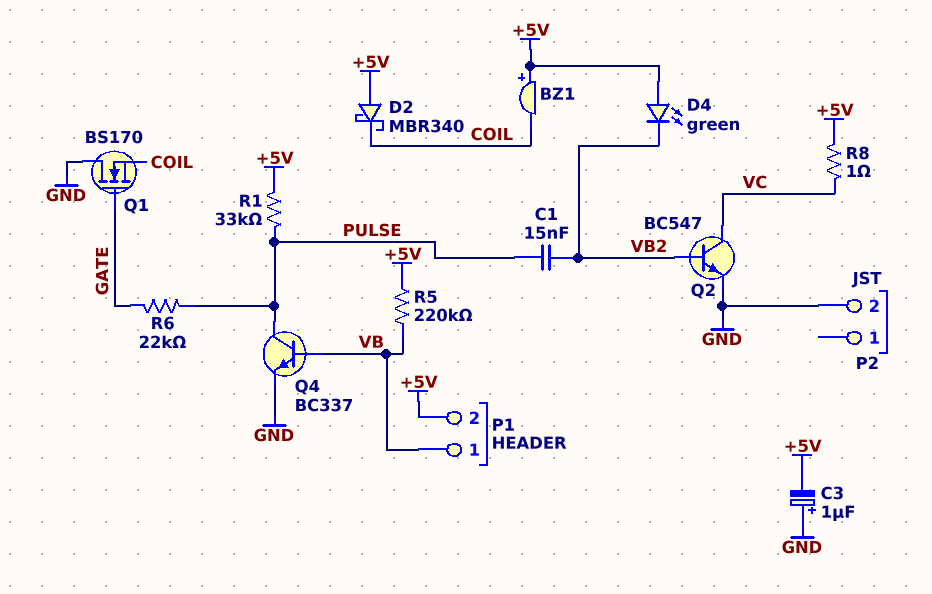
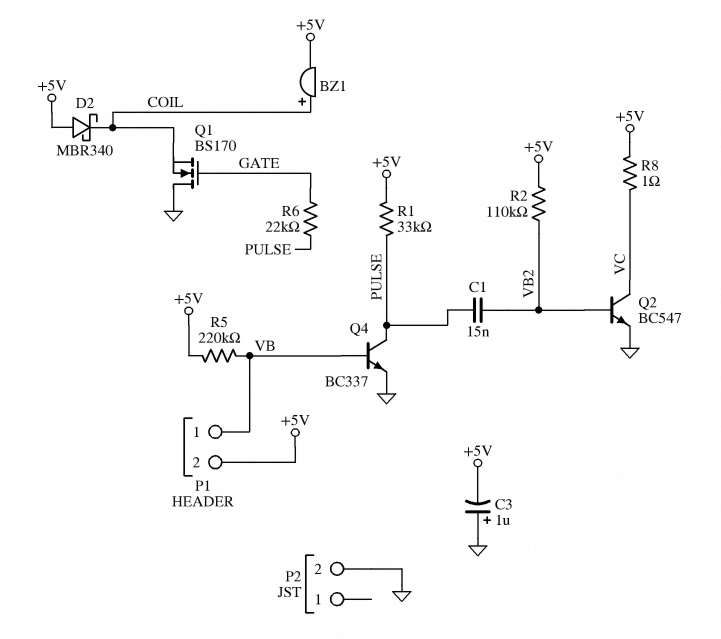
BZ1: buzzer (plus +5V, minus COIL) -> buzzer (plus COIL, minus +5V)
D4: LED green (A +5V, K VB2) -> none
R2: none -> 110k (+5V, VB2)

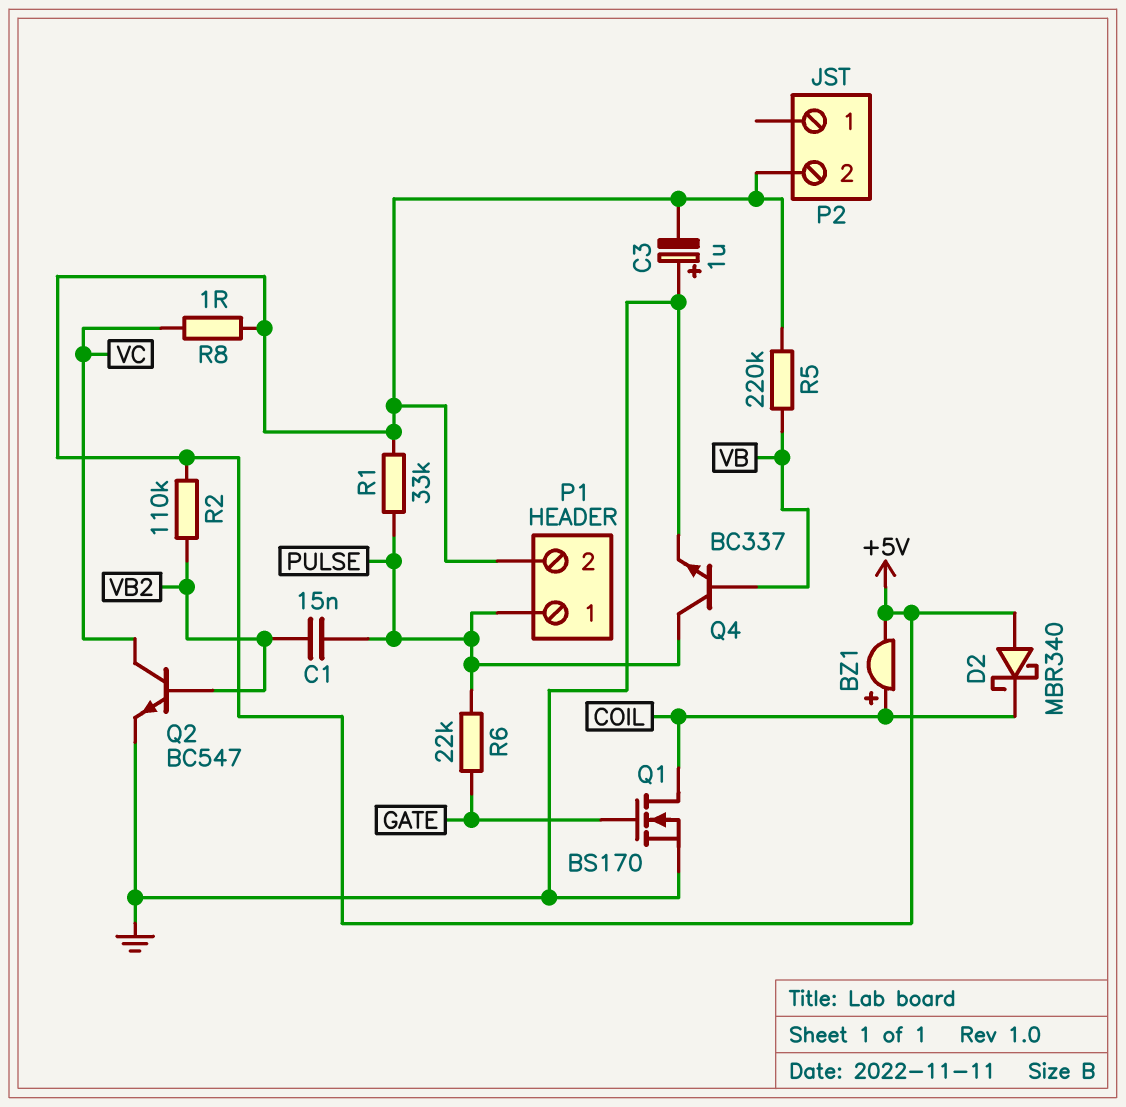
P1 pin 1: VB -> PULSE
P2 pin 2: GND -> +5V
Q1: NMOS BS170 (G GATE, D GND, S COIL) -> NMOS BS170 (G GATE, D COIL, S GND)

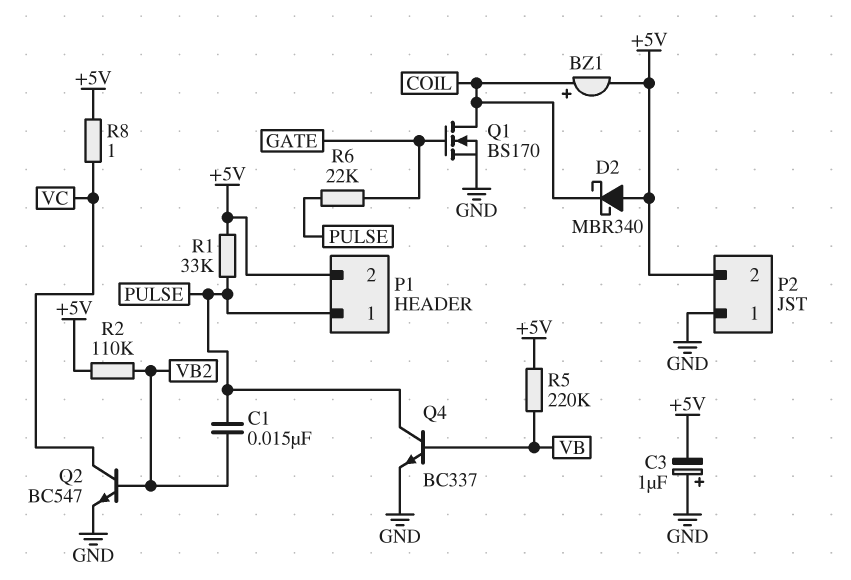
P2 pin 1: none -> GND

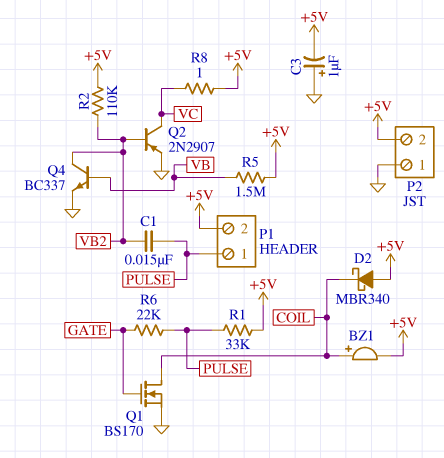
Q2: NPN BC547 (B VB2, C VC, E GND) -> PNP 2N2907 (B VB2, C VC, E GND)
Q4: NPN BC337 (B VB, C PULSE, E GND) -> NPN BC337 (B VB, C VB2, E GND)
R5: 220k (+5V, VB) -> 1.5M (+5V, VB)

